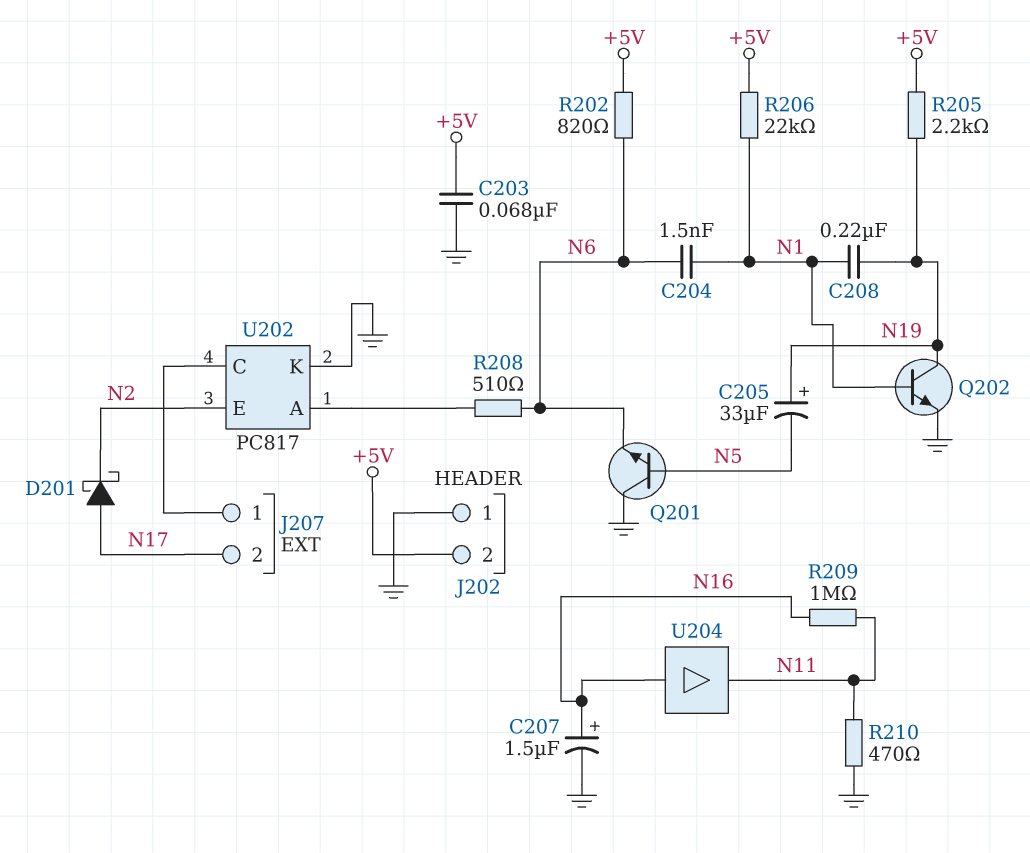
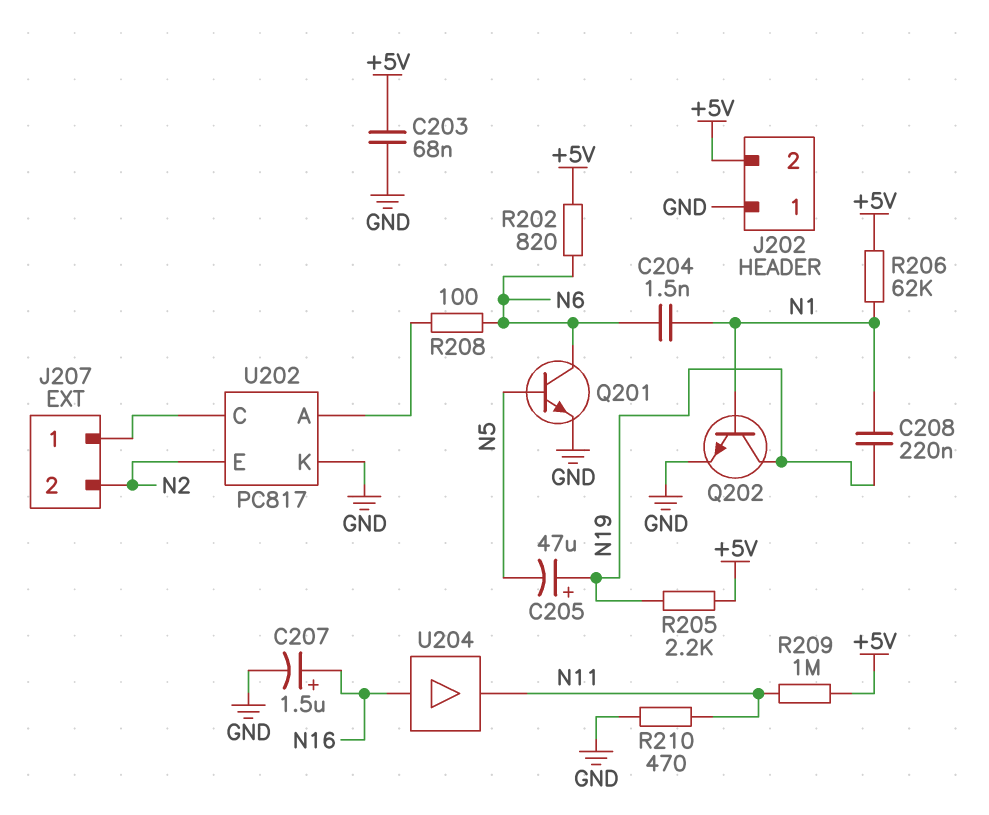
C205: 33uF (plus N19, minus N5) -> 47uF (plus N19, minus N5)
D201: schottky (A N17, K N2) -> none
J207 pin 2: N17 -> N2
Q201: NPN (B N5, C GND, E N6) -> NPN (B N5, C N6, E GND)
R206: 22k (+5V, N1) -> 62k (+5V, N1)
R208: 510 (N6, U202/A) -> 100 (N6, U202/A)
R209: 1M (N11, N16) -> 1M (+5V, N11)

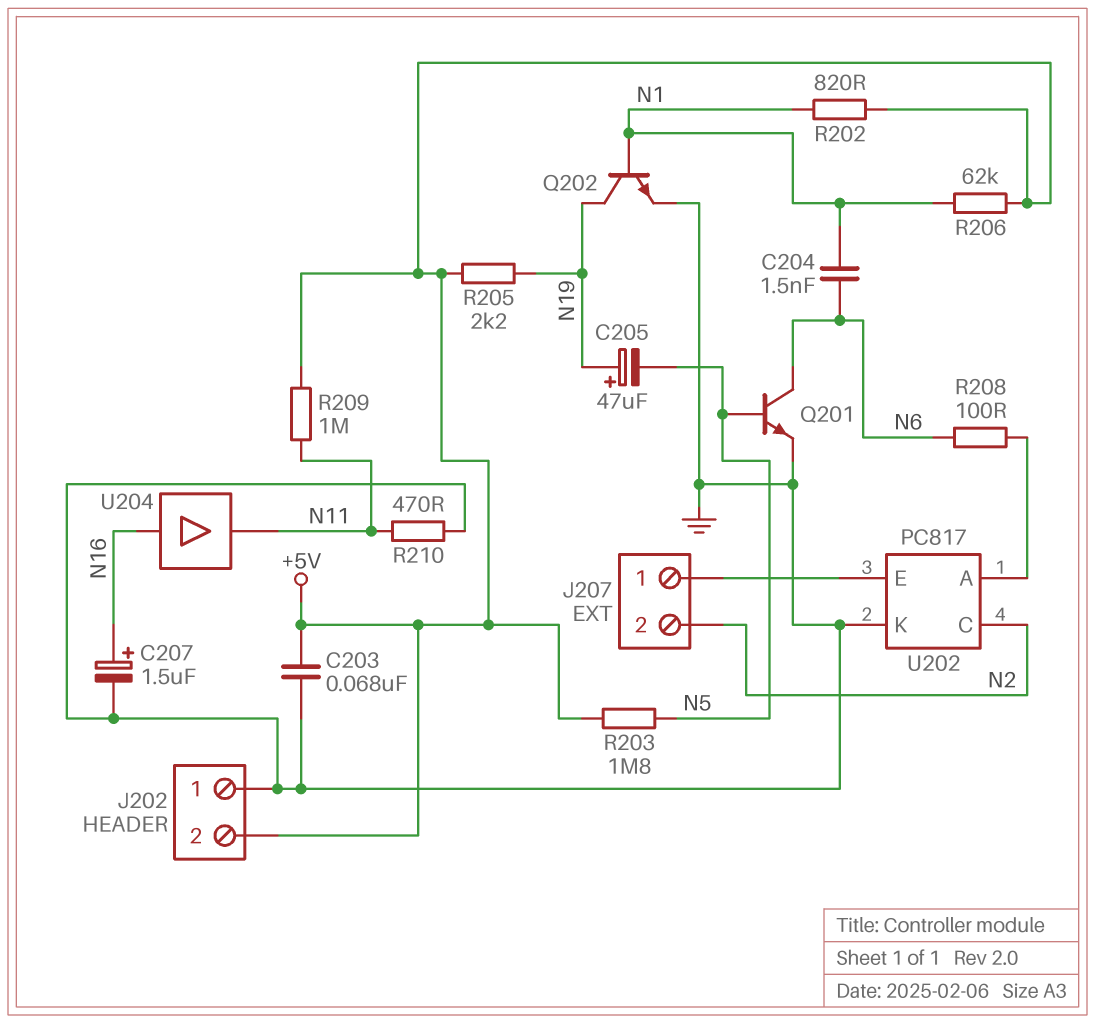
C208: 220nF (N1, N19) -> none
R202: 820 (+5V, N6) -> 820 (+5V, N1)
R203: none -> 1.8M (+5V, N5)
U202 pin C: J207/1 -> N2
U202 pin E: N2 -> J207/1

